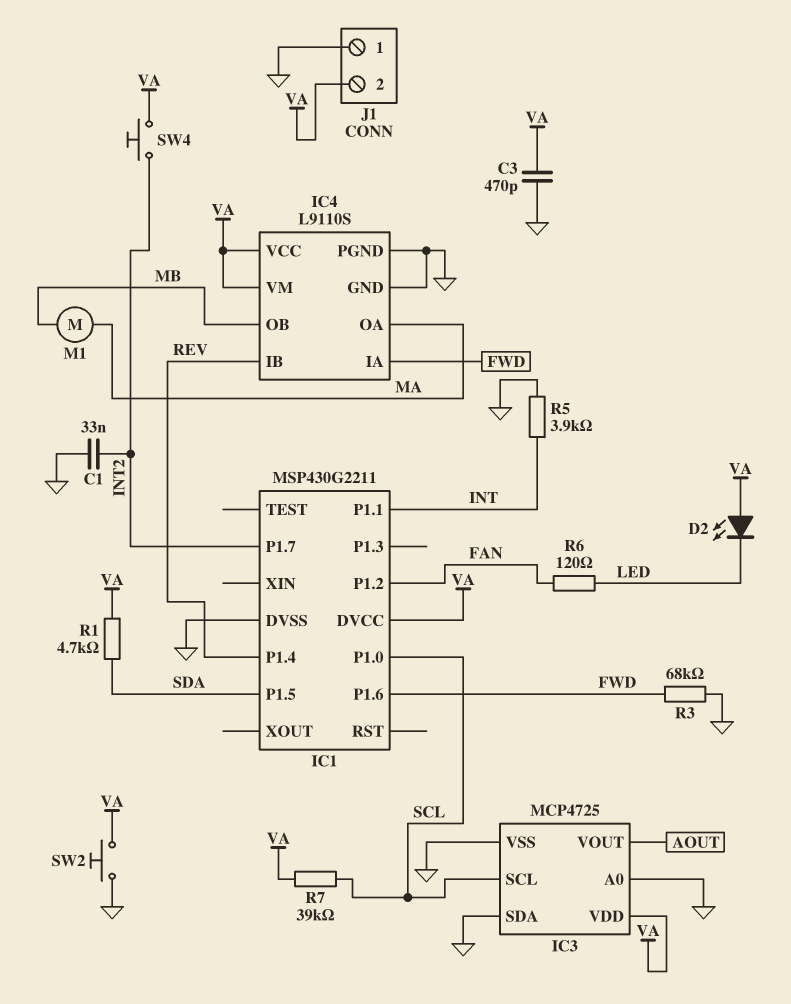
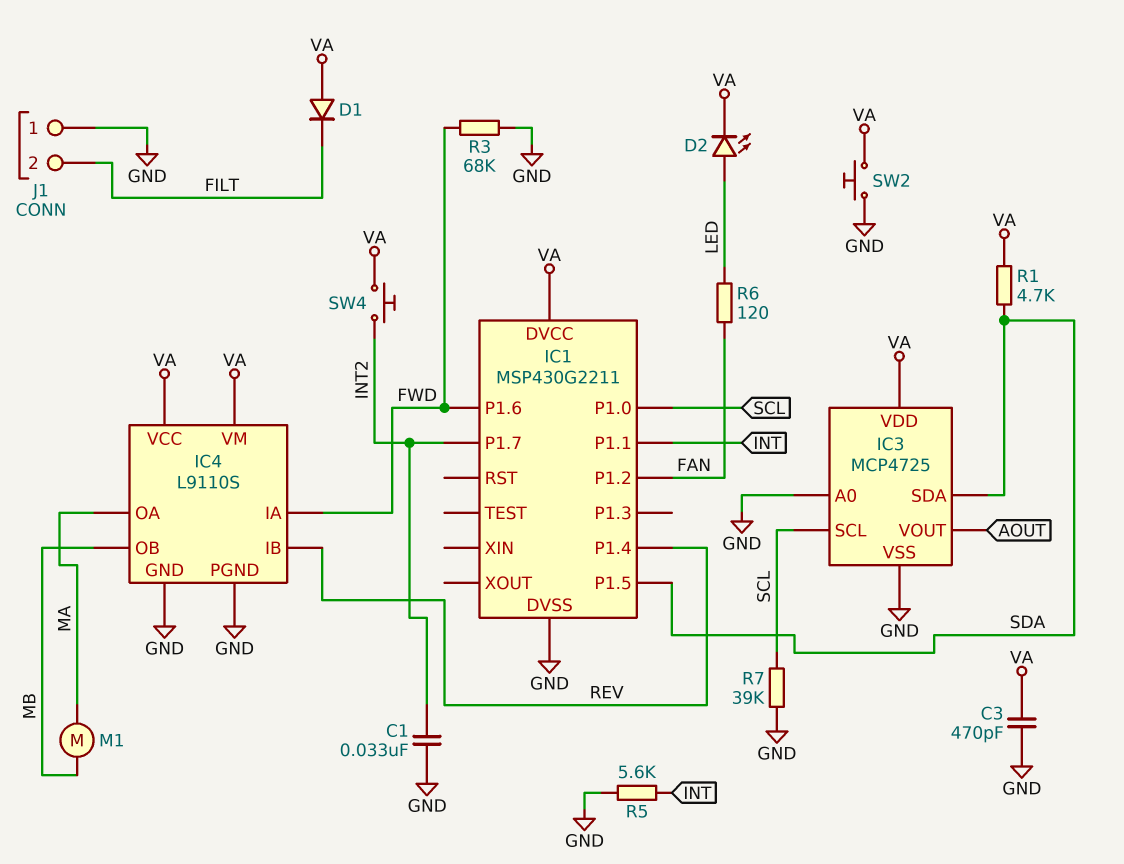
D1: none -> diode (A VA, K FILT)
D2: LED (A VA, K LED) -> LED (A LED, K VA)
IC3 pin SDA: GND -> SDA
J1 pin 2: VA -> FILT
R5: 3.9k (GND, INT) -> 5.6k (GND, INT)
R7: 39k (SCL, VA) -> 39k (GND, SCL)

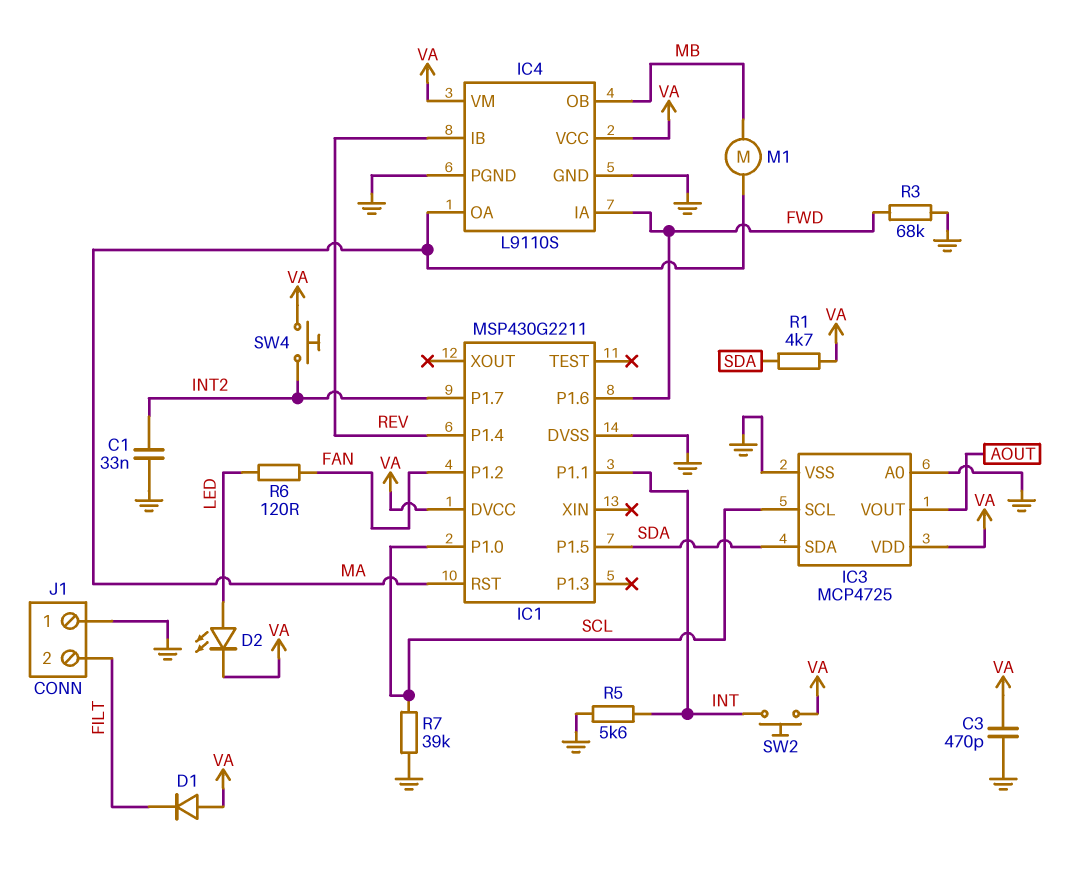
IC1 pin RST: none -> MA
SW2: button (GND, VA) -> button (INT, VA)

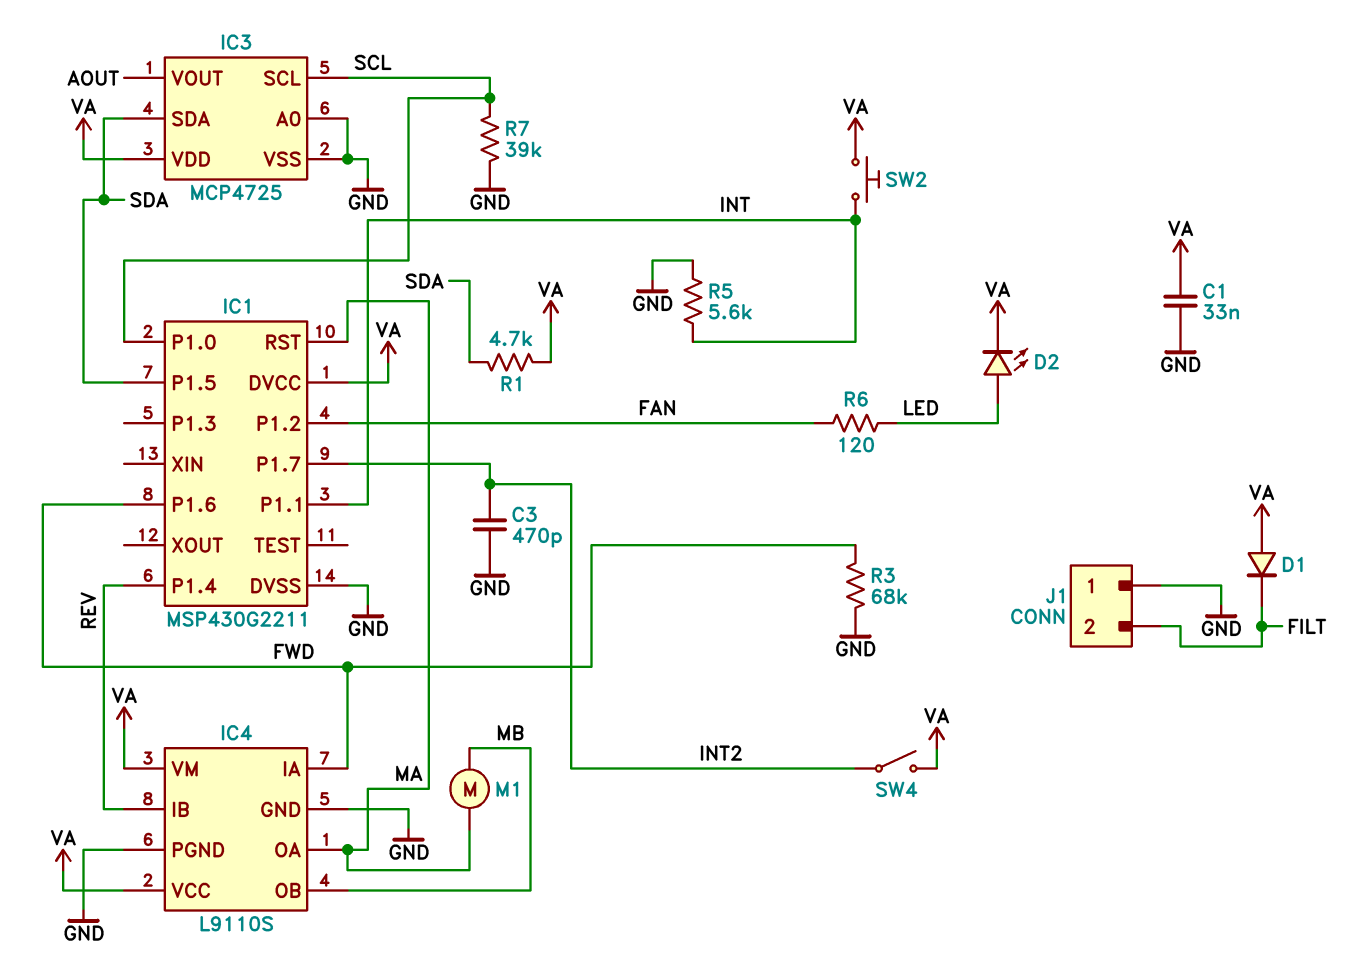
C1: 33nF (GND, INT2) -> 33nF (GND, VA)
C3: 470pF (GND, VA) -> 470pF (GND, INT2)
SW4: button (INT2, VA) -> switch (INT2, VA)

